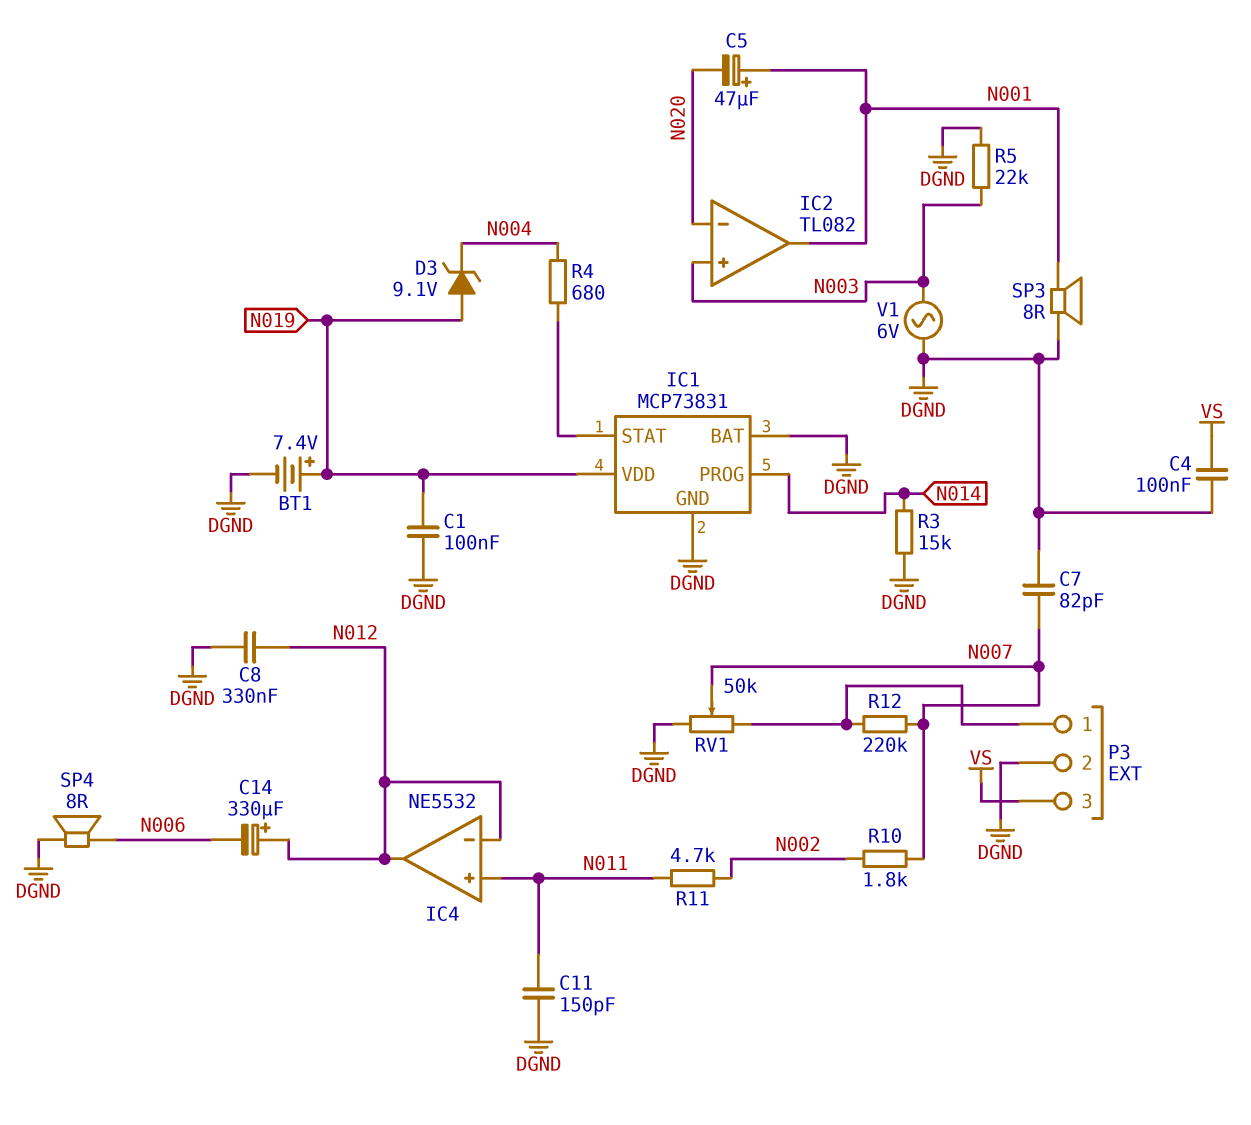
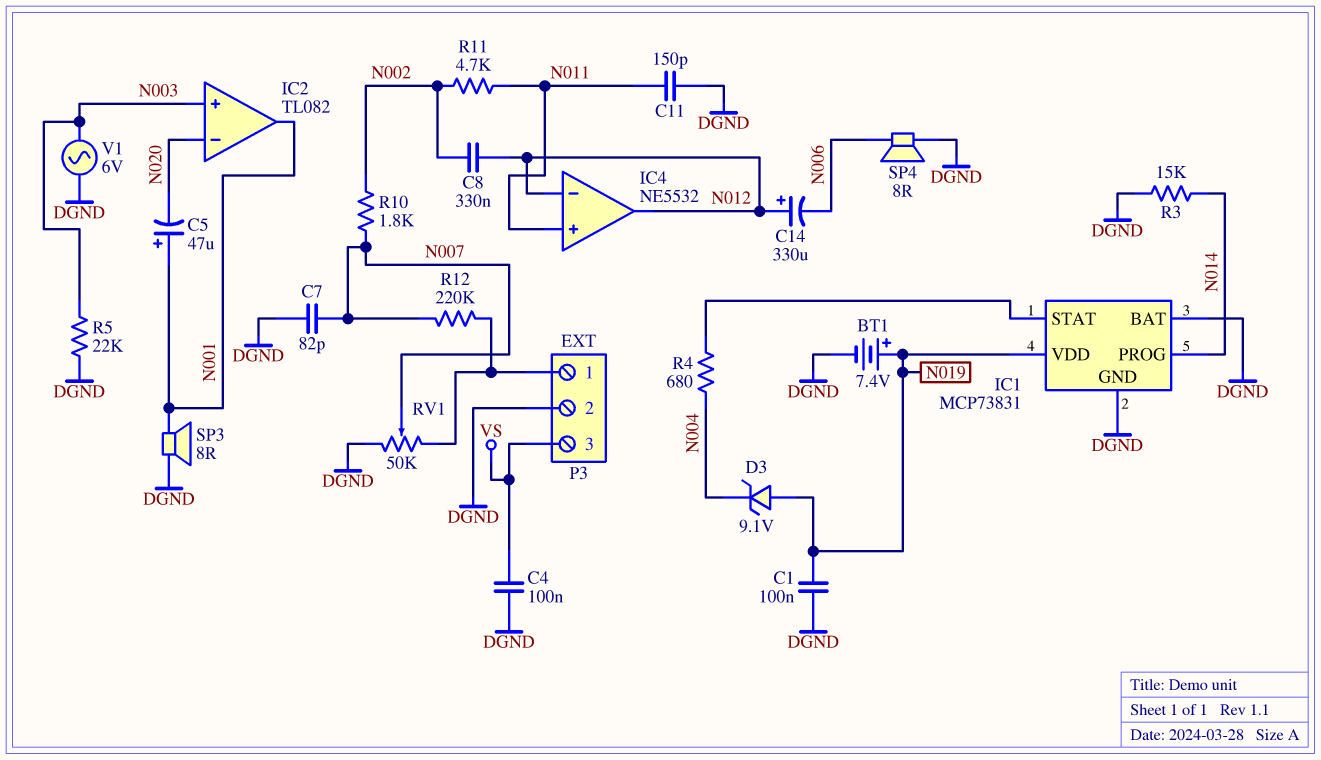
C8: 330nF (DGND, N012) -> 330nF (N002, N012)

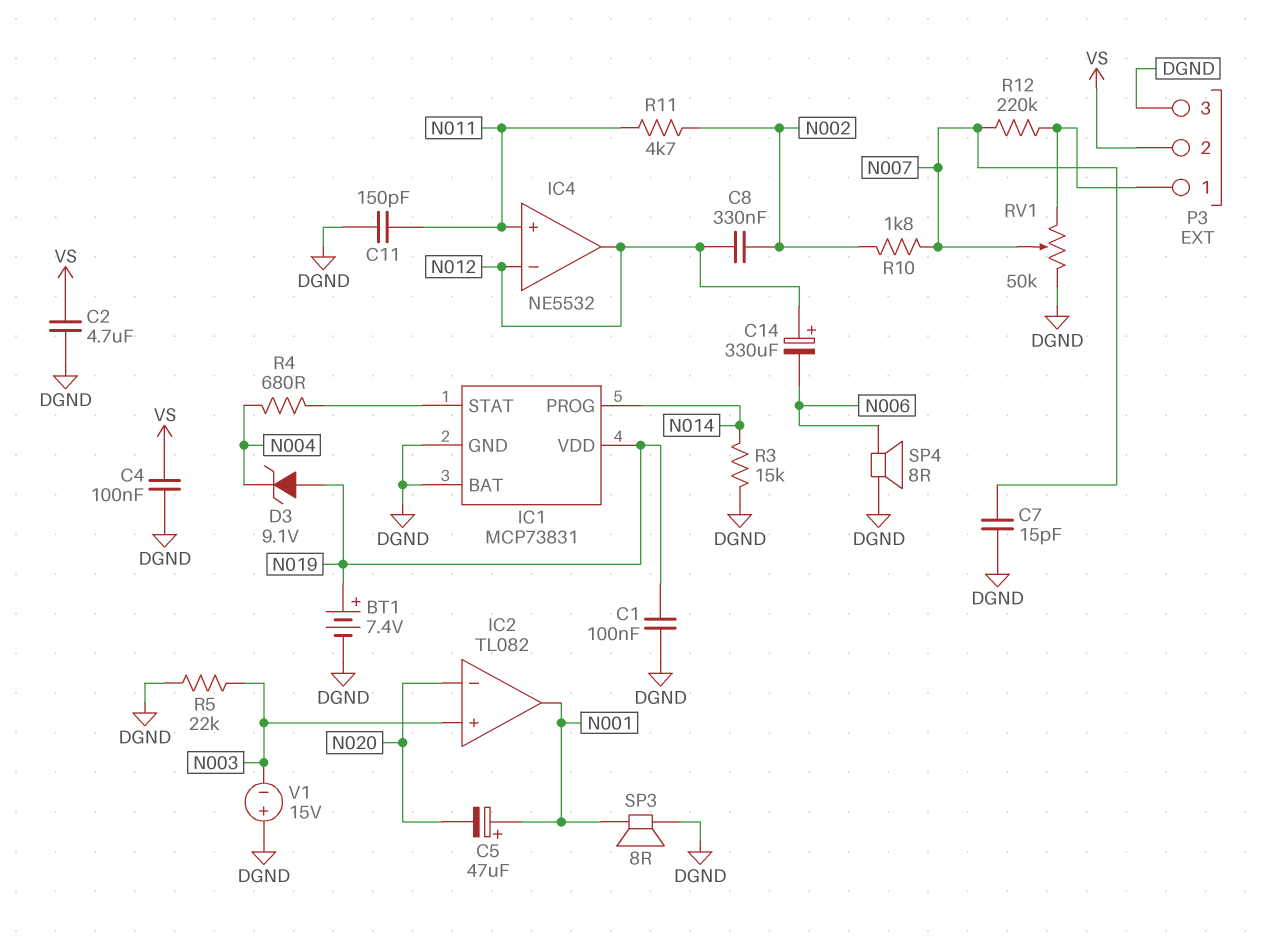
C2: none -> 4.7uF (DGND, VS)
C7: 82pF (DGND, N007) -> 15pF (DGND, N007)
P3 pin 2: DGND -> VS
P3 pin 3: VS -> DGND
V1: AC 6V (DGND, N003) -> 15V (plus DGND, minus N003)

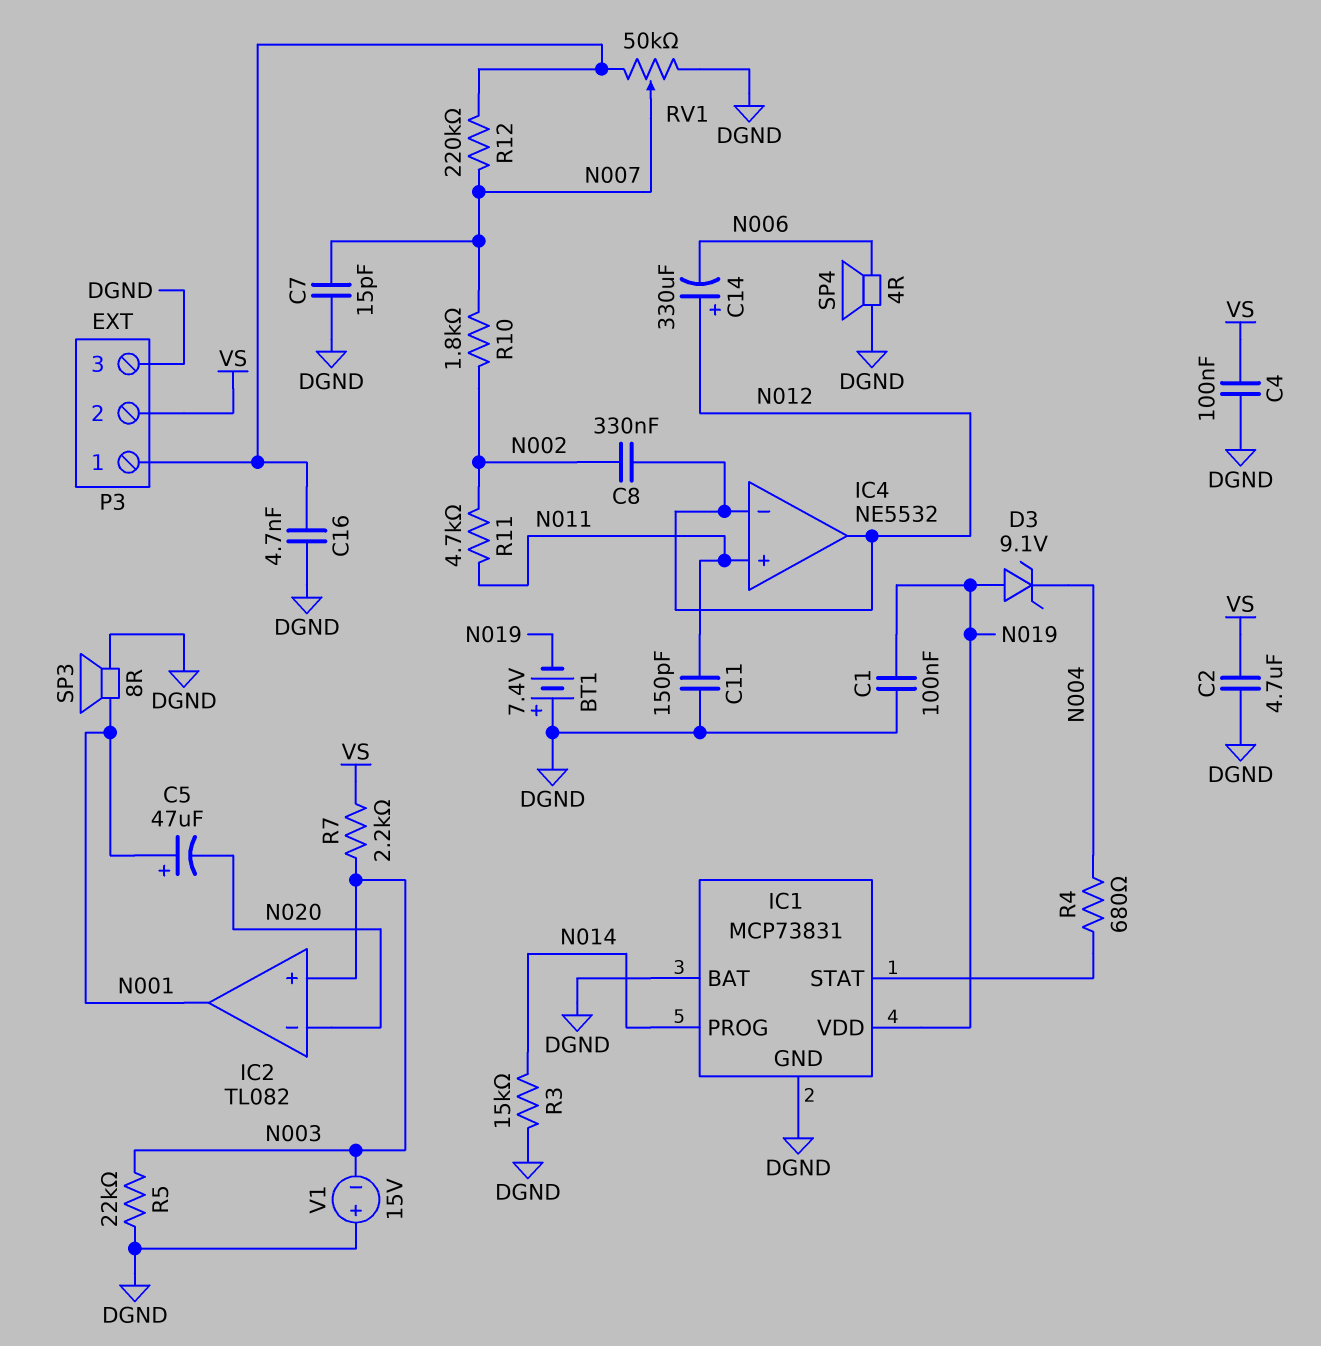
BT1: 7.4V (plus N019, minus DGND) -> 7.4V (plus DGND, minus N019)
C16: none -> 4.7nF (DGND, P3/1)
R7: none -> 2.2k (N003, VS)
SP4: speaker 8R (DGND, N006) -> speaker 4R (DGND, N006)

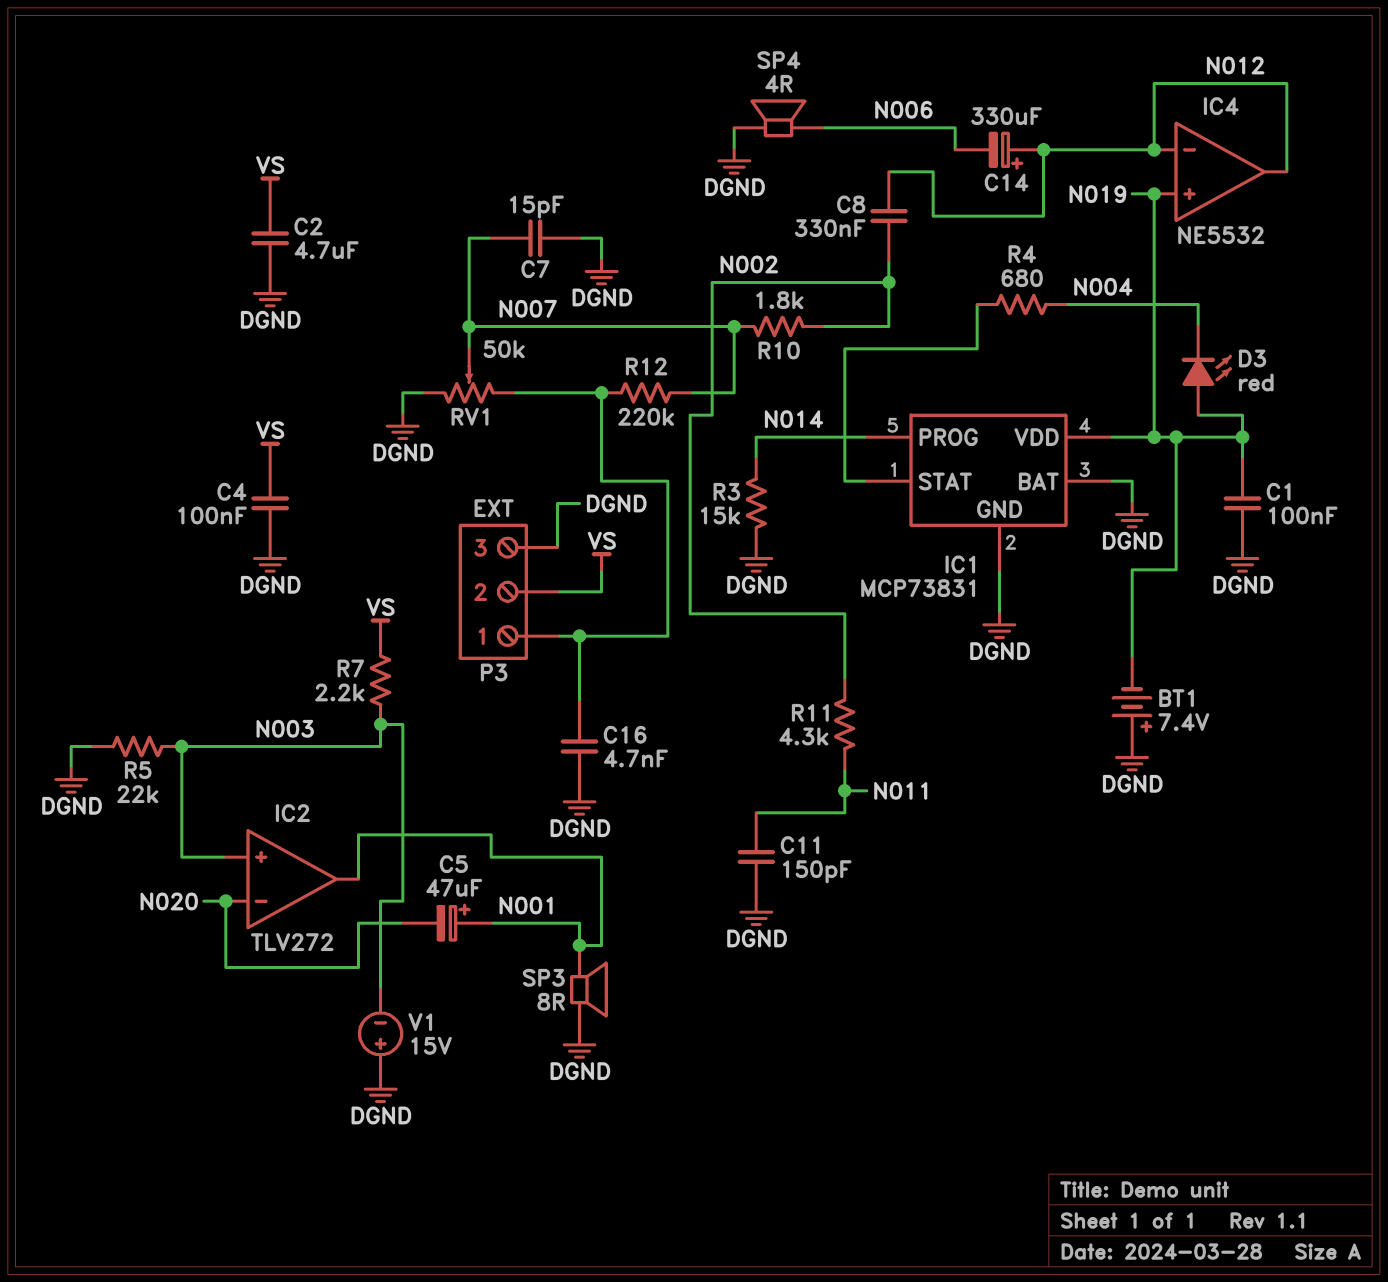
D3: zener 9.1V (A N019, K N004) -> LED red (A N019, K N004)
IC2: TL082 -> TLV272
IC4 pin in+: N011 -> N019
R11: 4.7k (N002, N011) -> 4.3k (N002, N011)

